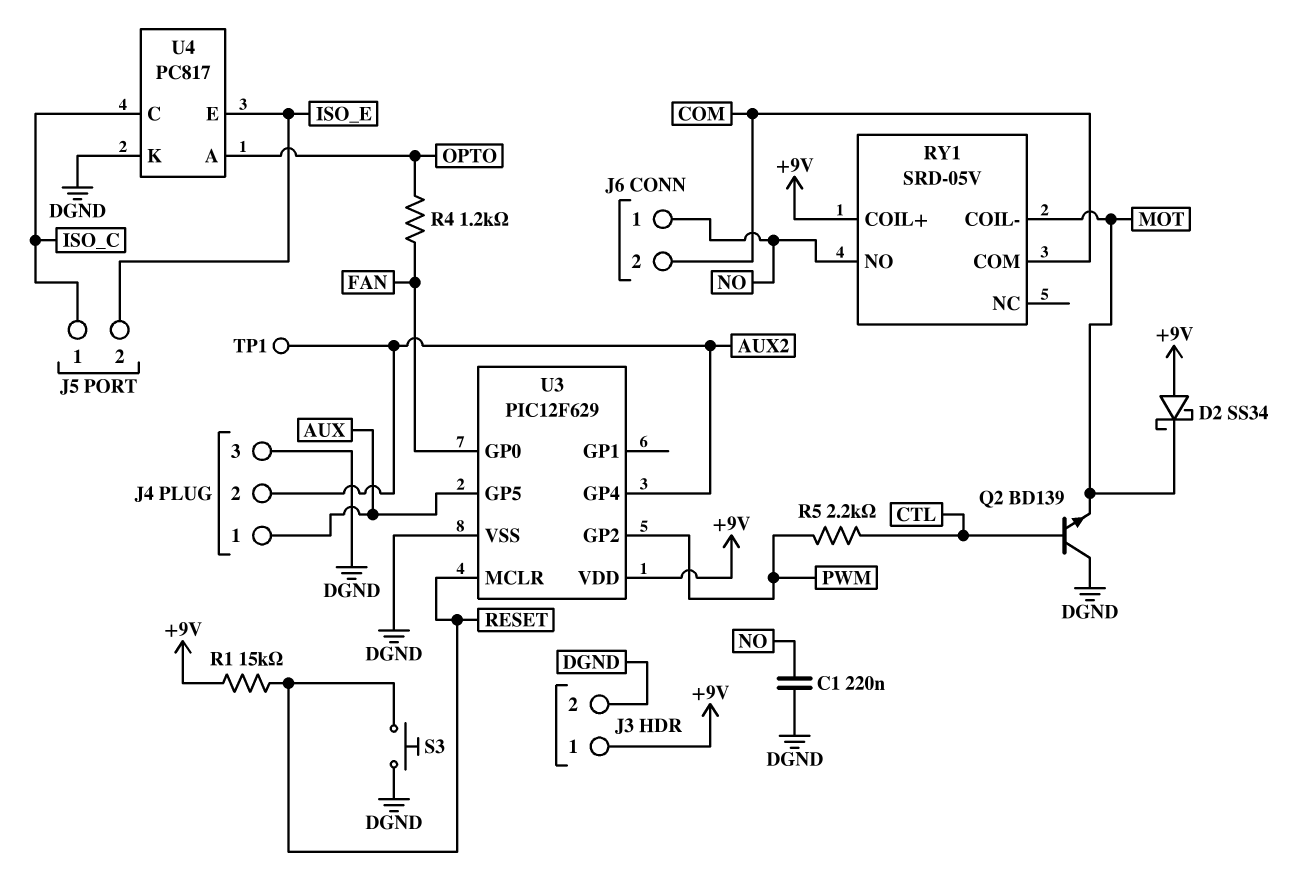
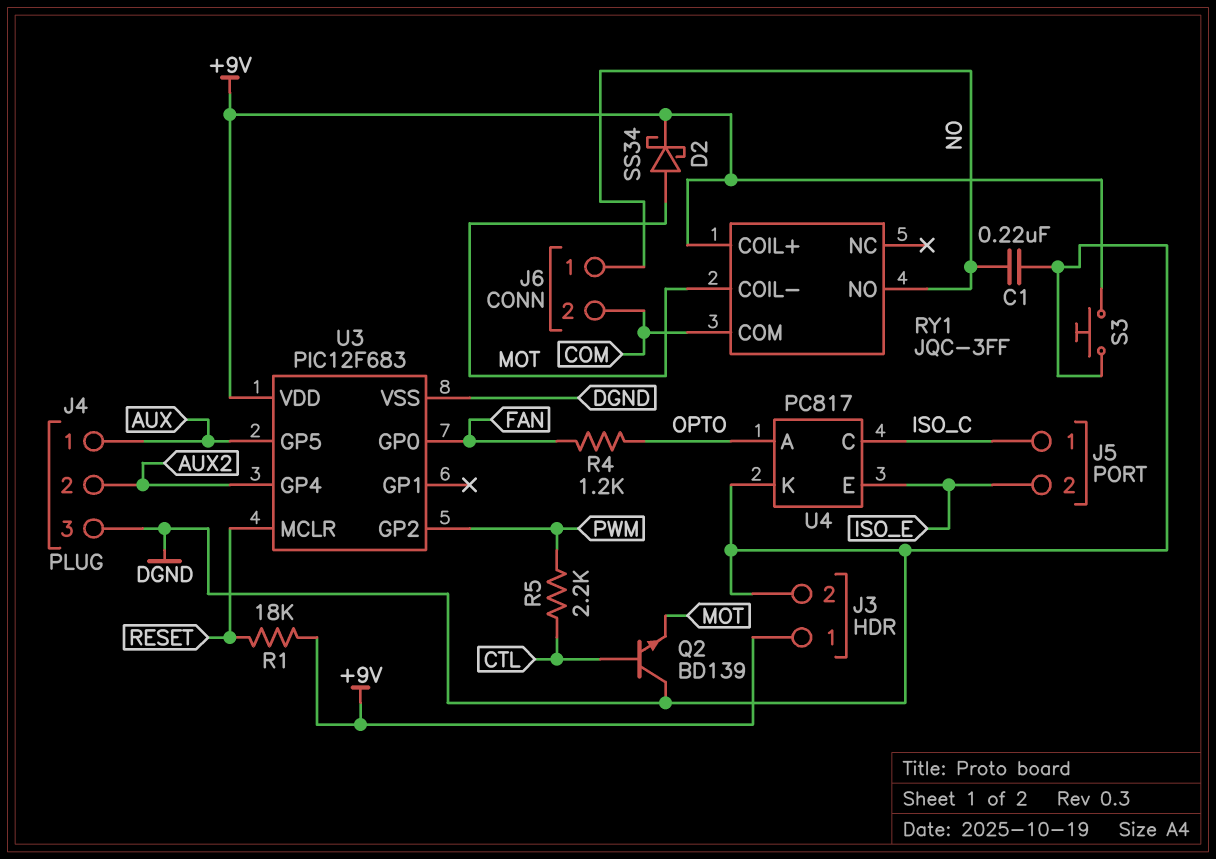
D2: schottky SS34 (A +9V, K MOT) -> schottky SS34 (A MOT, K +9V)
R1: 15k (+9V, RESET) -> 18k (+9V, RESET)
RY1: SRD-05V -> JQC-3FF
S3: button (DGND, RESET) -> button (+9V, DGND)
TP1: test point (AUX2) -> none
U3: PIC12F629 -> PIC12F683

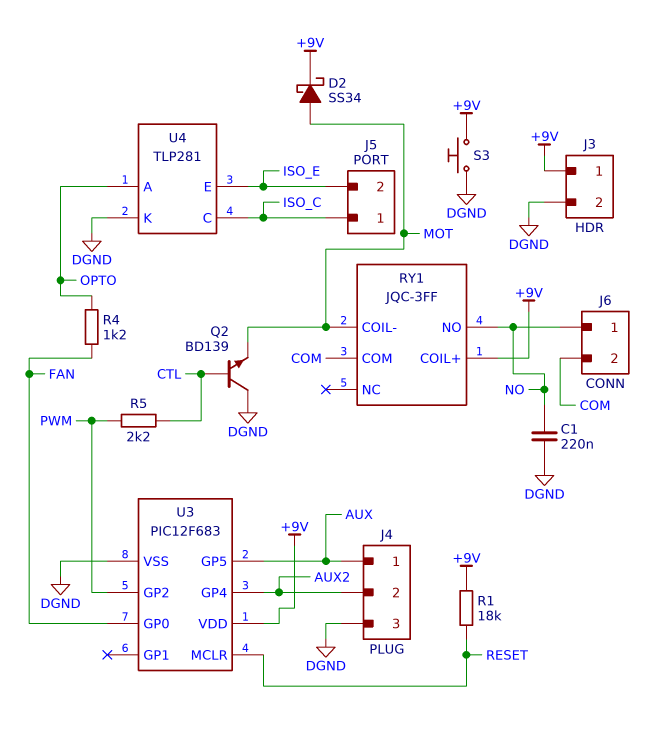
U4: PC817 -> TLP281

